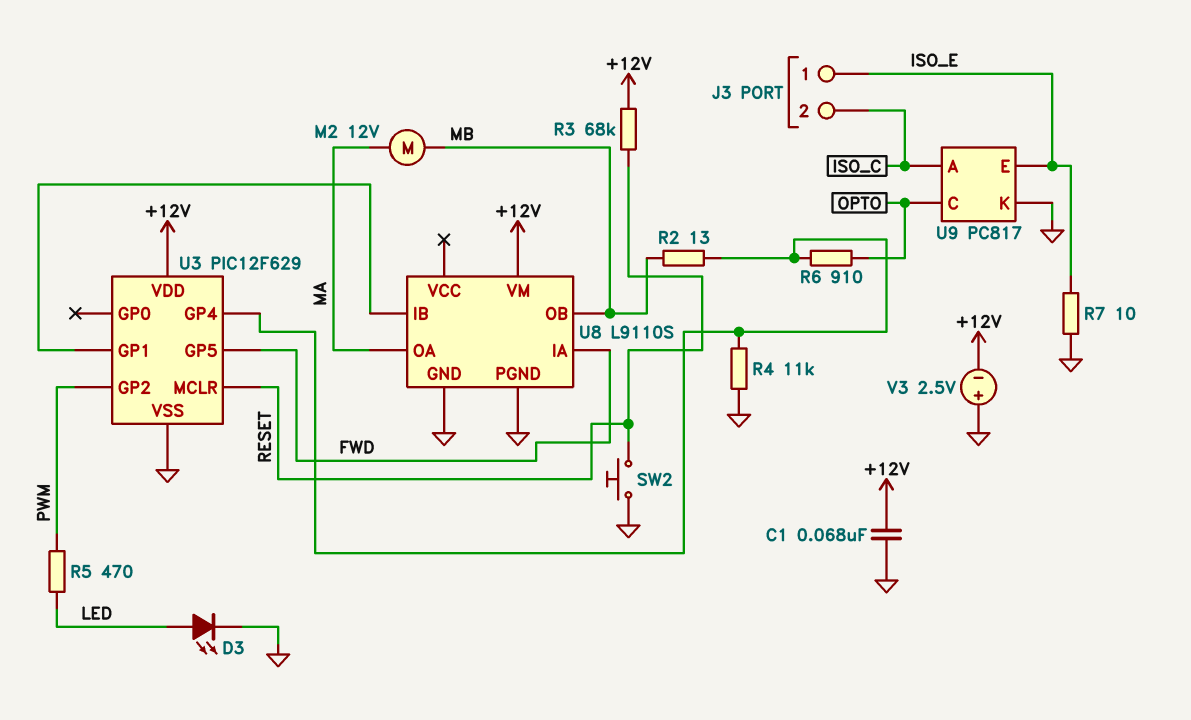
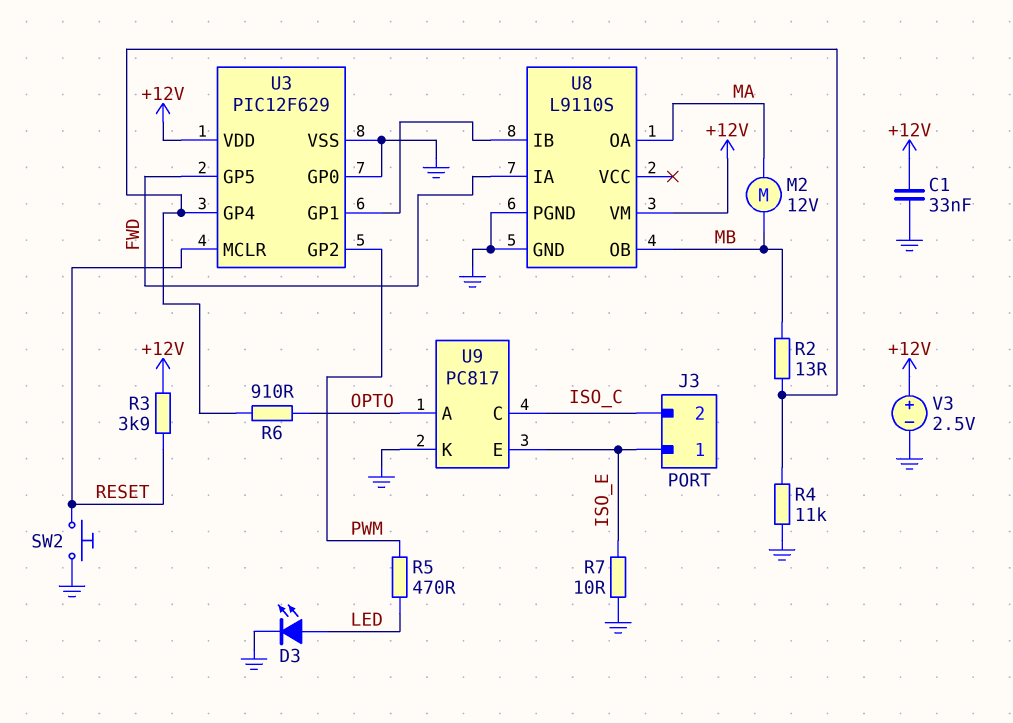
C1: 68nF (+12V, GND) -> 33nF (+12V, GND)
R3: 68k (+12V, RESET) -> 3.9k (+12V, RESET)
U3 pin GP0: none -> GND
U9 pin A: ISO_C -> OPTO
U9 pin C: OPTO -> ISO_C
V3: 2.5V (plus GND, minus +12V) -> 2.5V (plus +12V, minus GND)

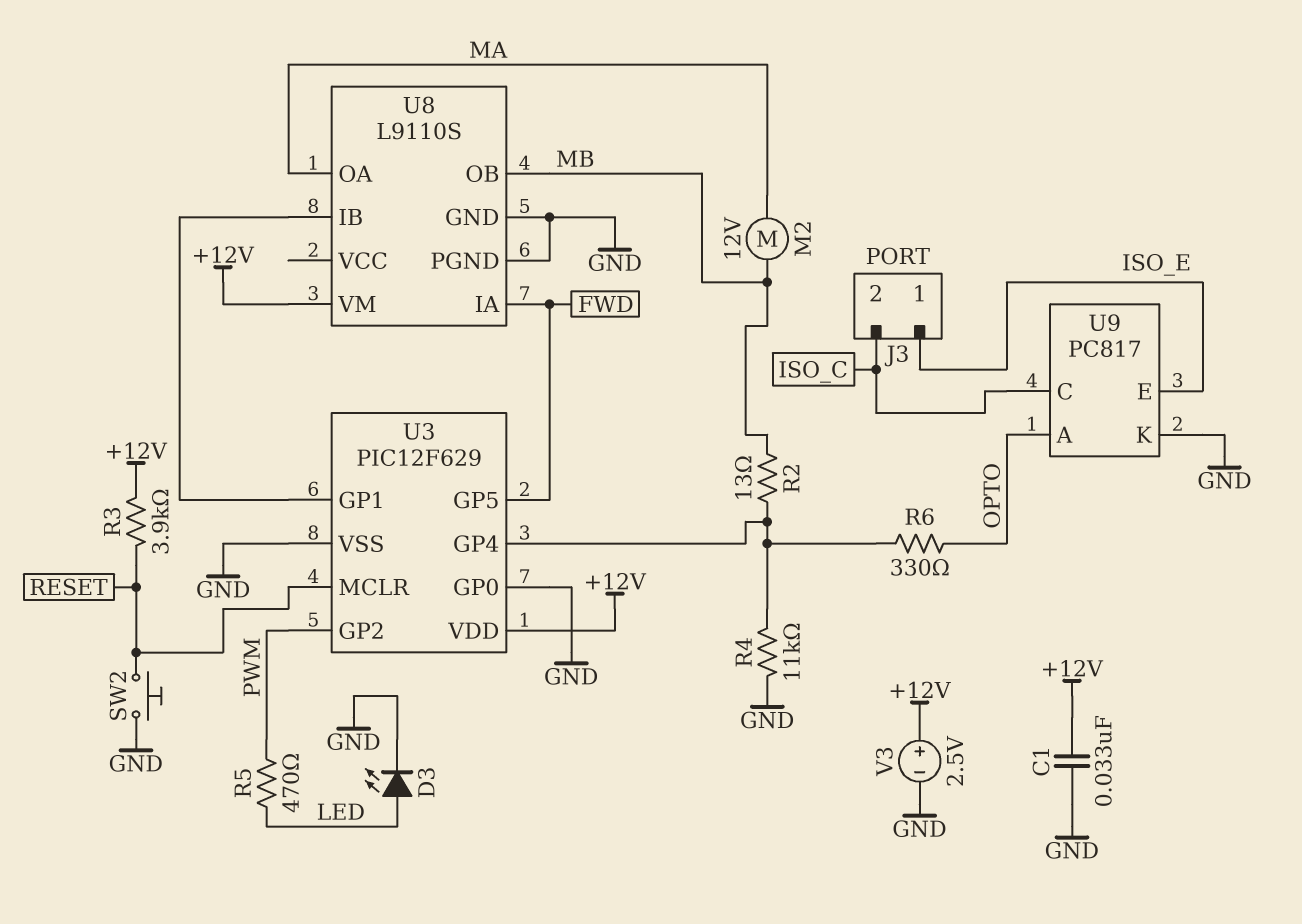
R6: 910 (OPTO, U3/GP4) -> 330 (OPTO, U3/GP4)
R7: 10 (GND, ISO_E) -> none

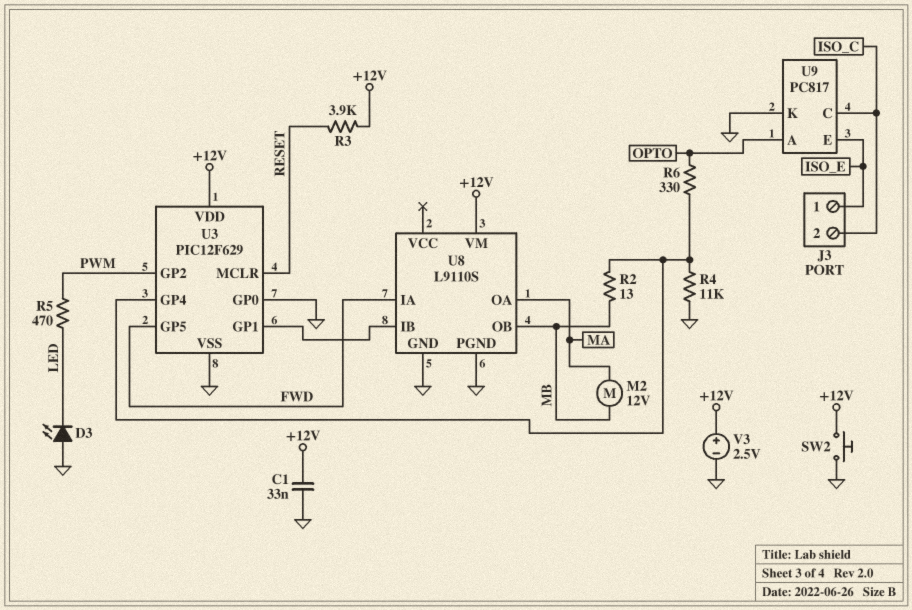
D3: LED (A LED, K GND) -> LED (A GND, K LED)
SW2: button (GND, RESET) -> button (+12V, GND)

